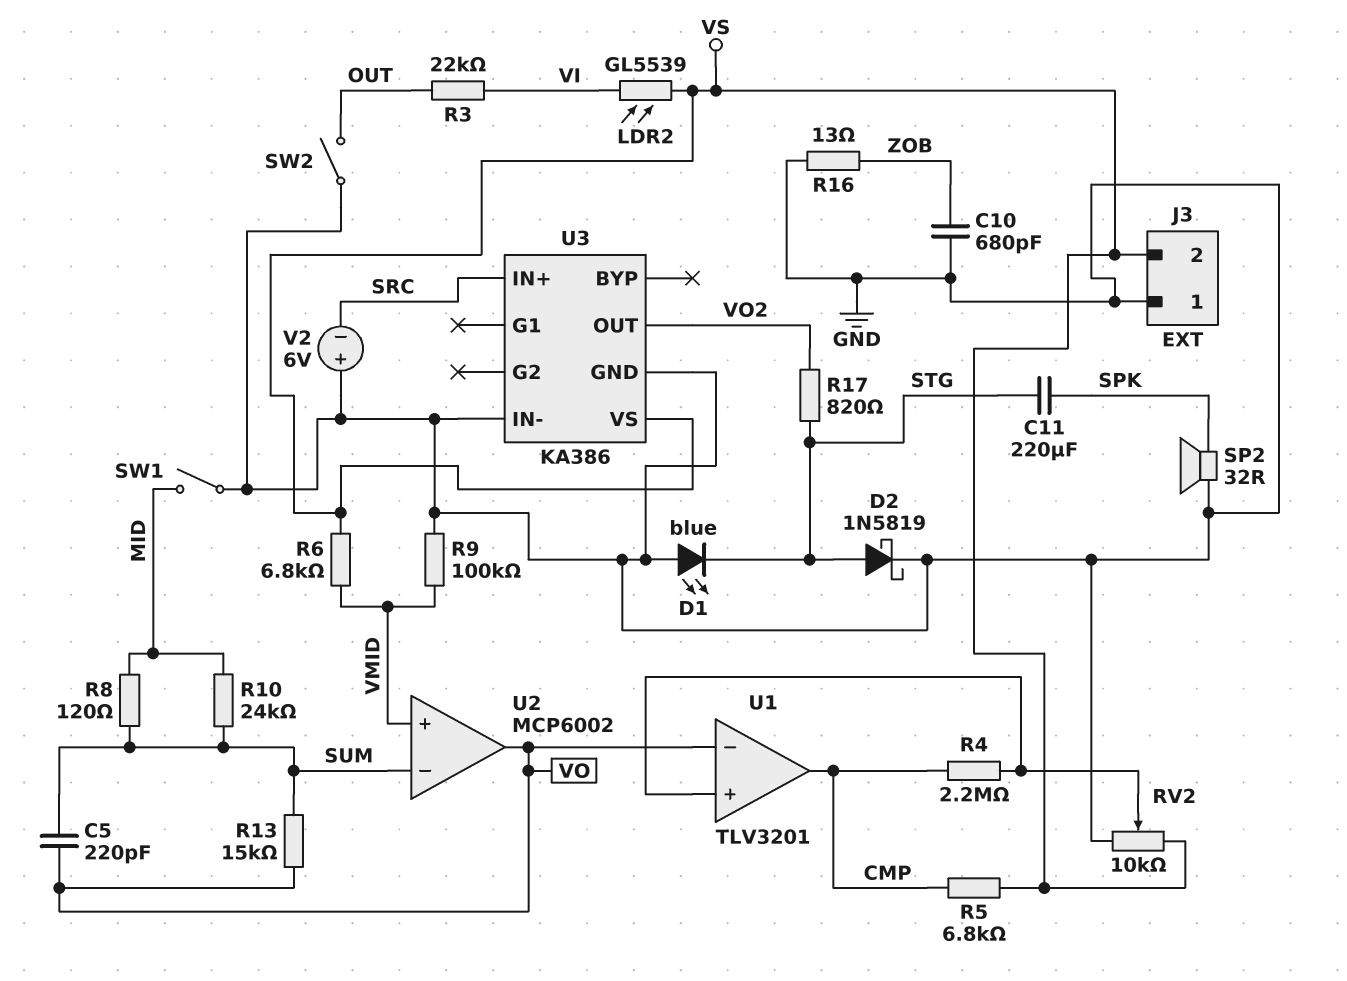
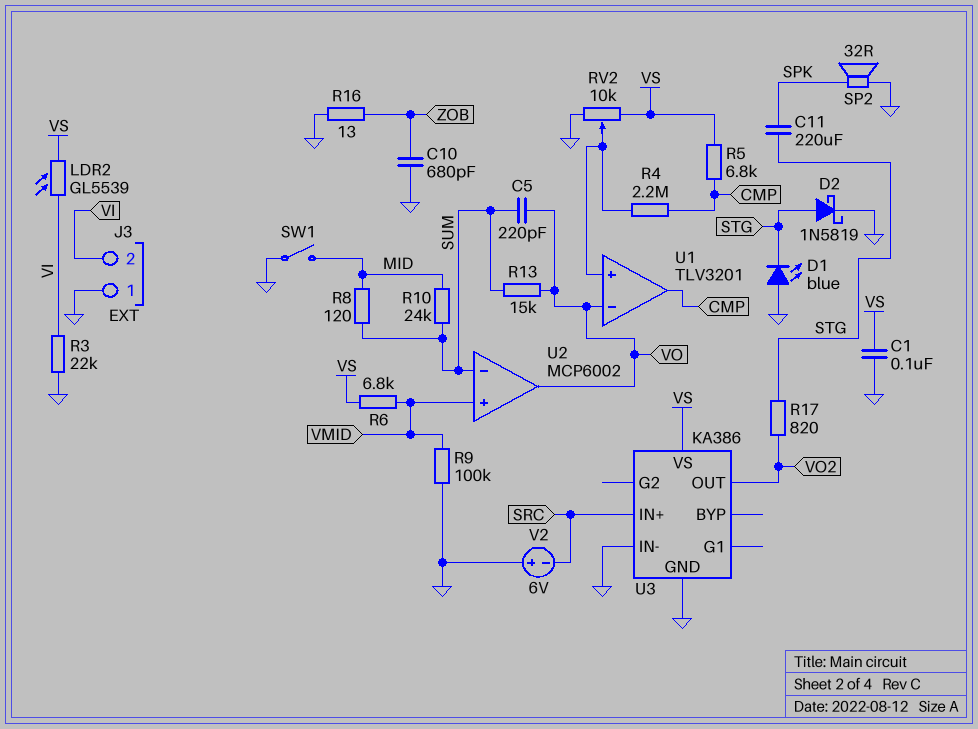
C1: none -> 100nF (GND, VS)
J3 pin 2: VS -> VI
R3: 22k (OUT, VI) -> 22k (GND, VI)
SW2: switch (GND, OUT) -> none

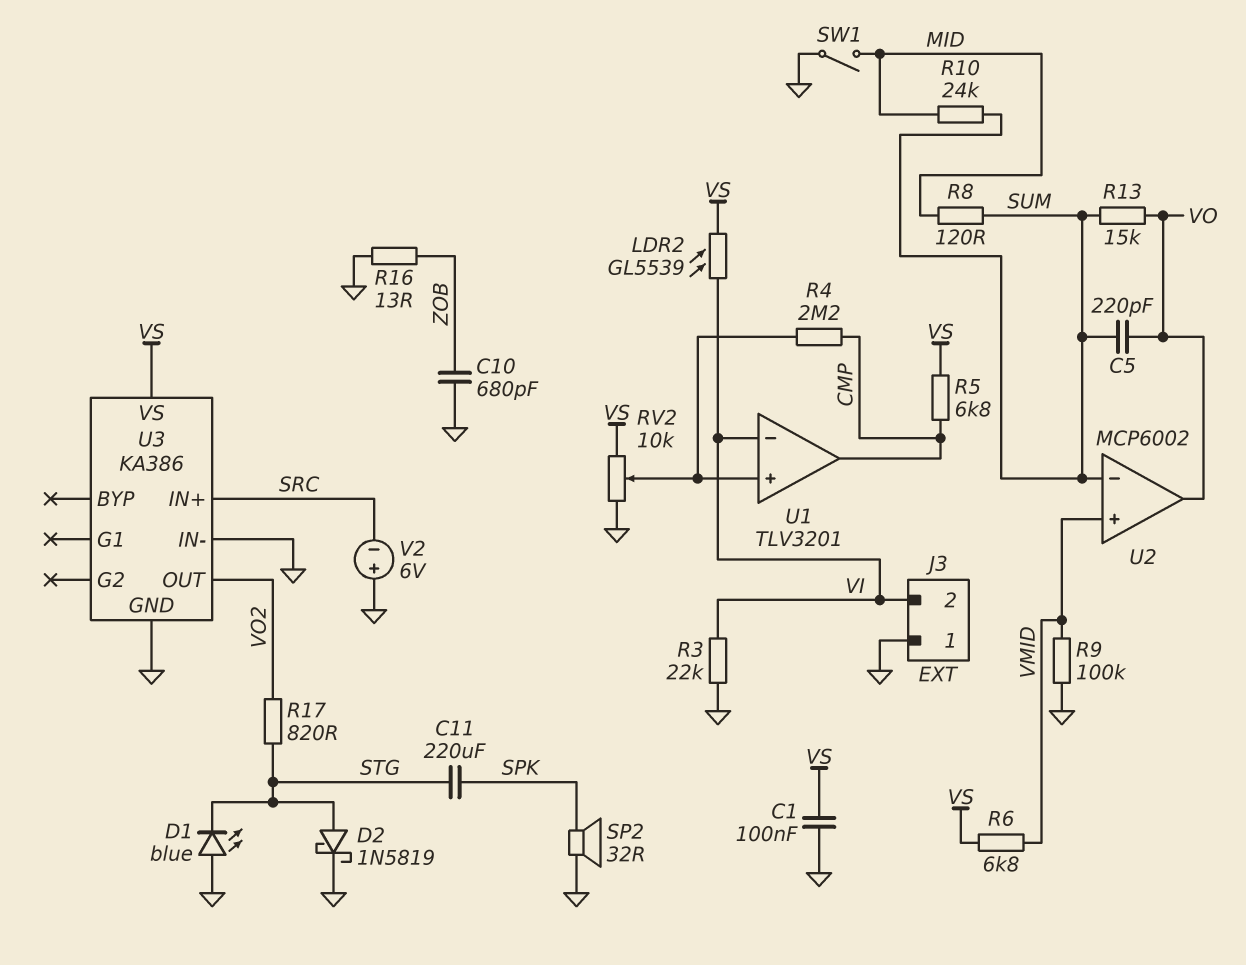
U1 pin in-: VO -> VI

